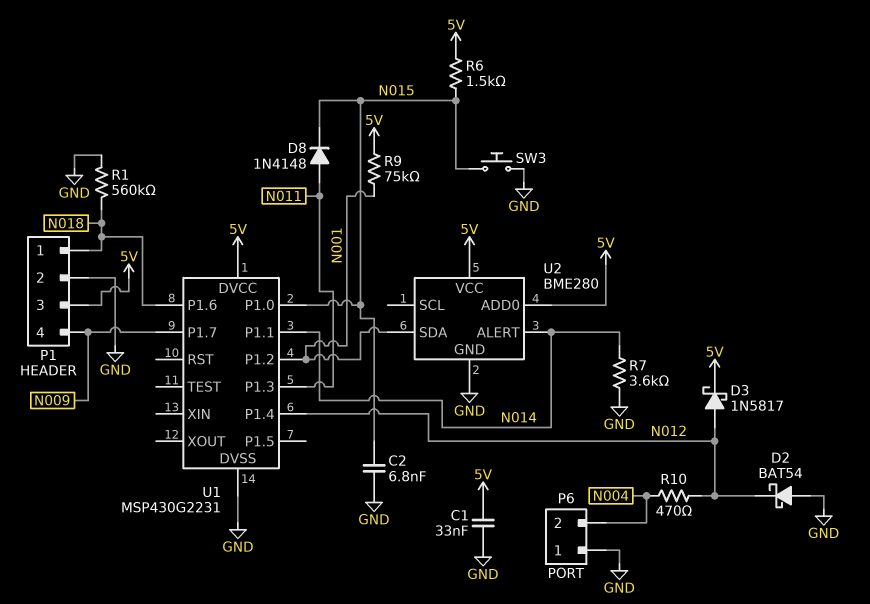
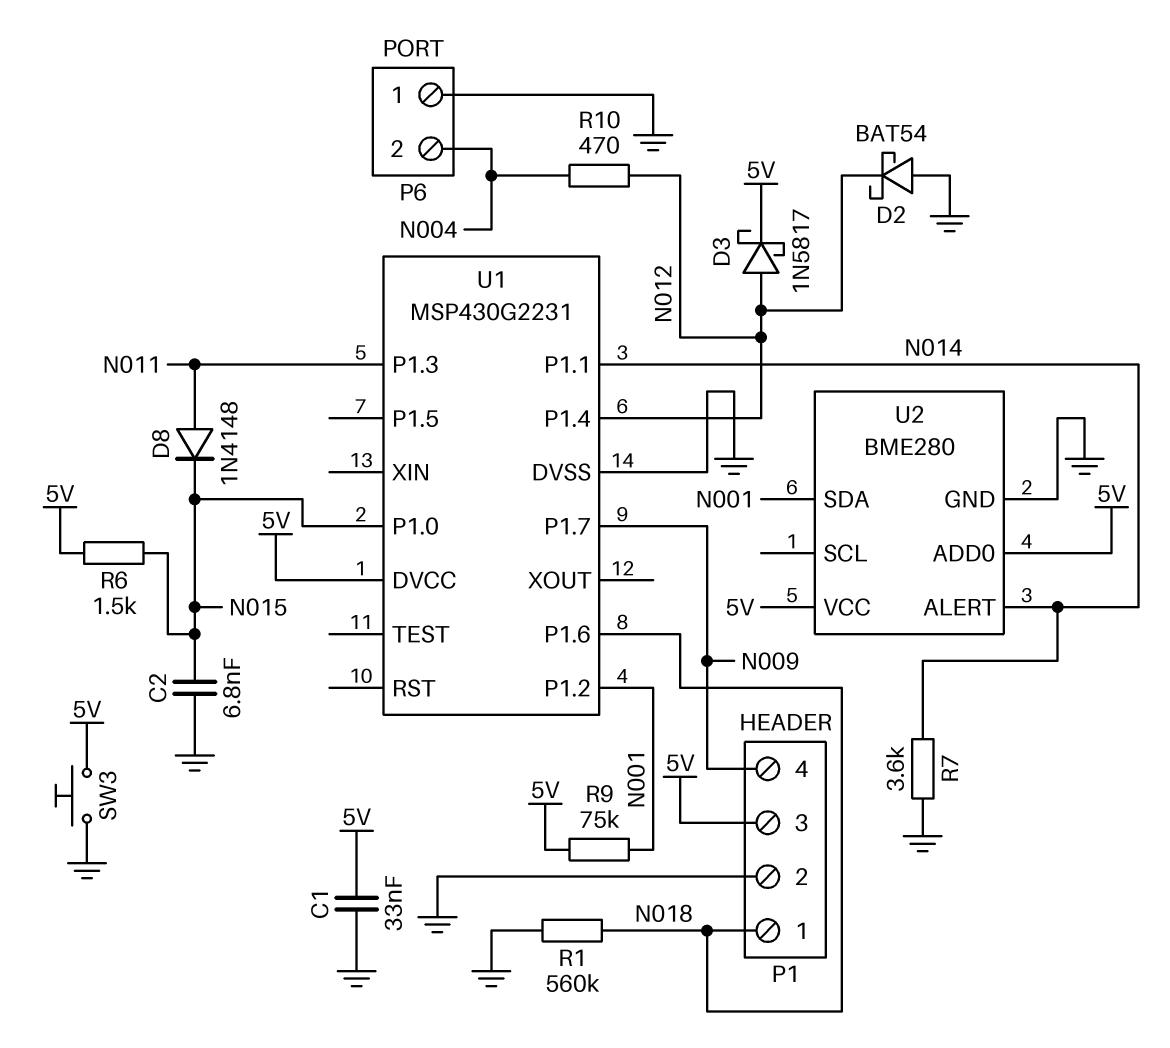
SW3: button (GND, N015) -> button (5V, GND)

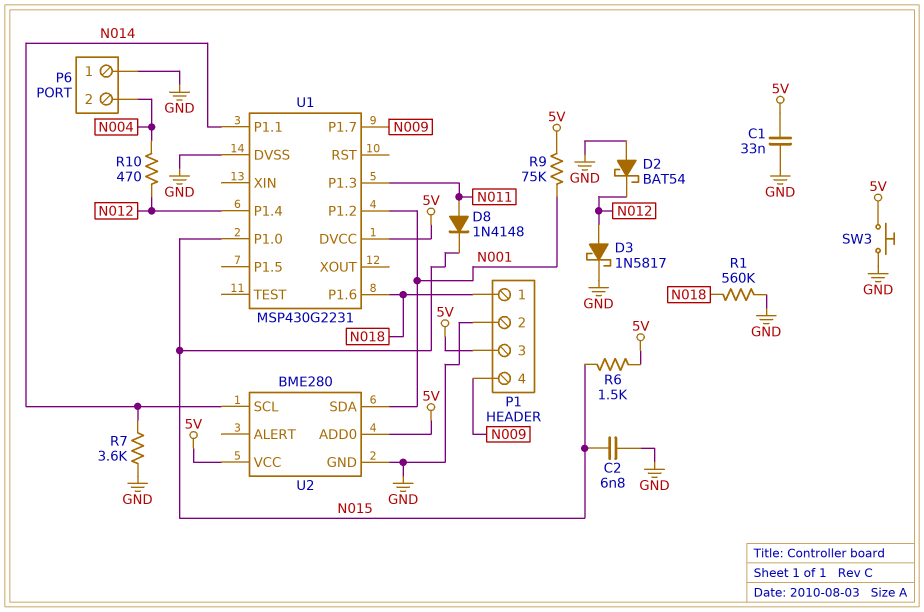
D3: schottky 1N5817 (A N012, K 5V) -> schottky 1N5817 (A N012, K GND)
U2 pin ALERT: N014 -> none
U2 pin SCL: none -> N014

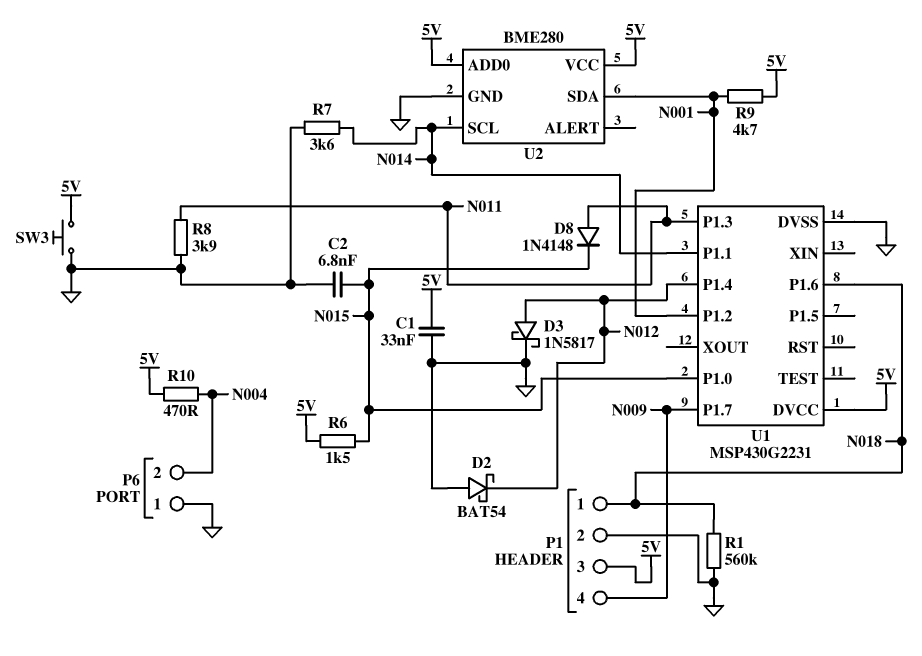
R8: none -> 3.9k (GND, N011)
R9: 75k (5V, N001) -> 4.7k (5V, N001)
R10: 470 (N004, N012) -> 470 (5V, N004)

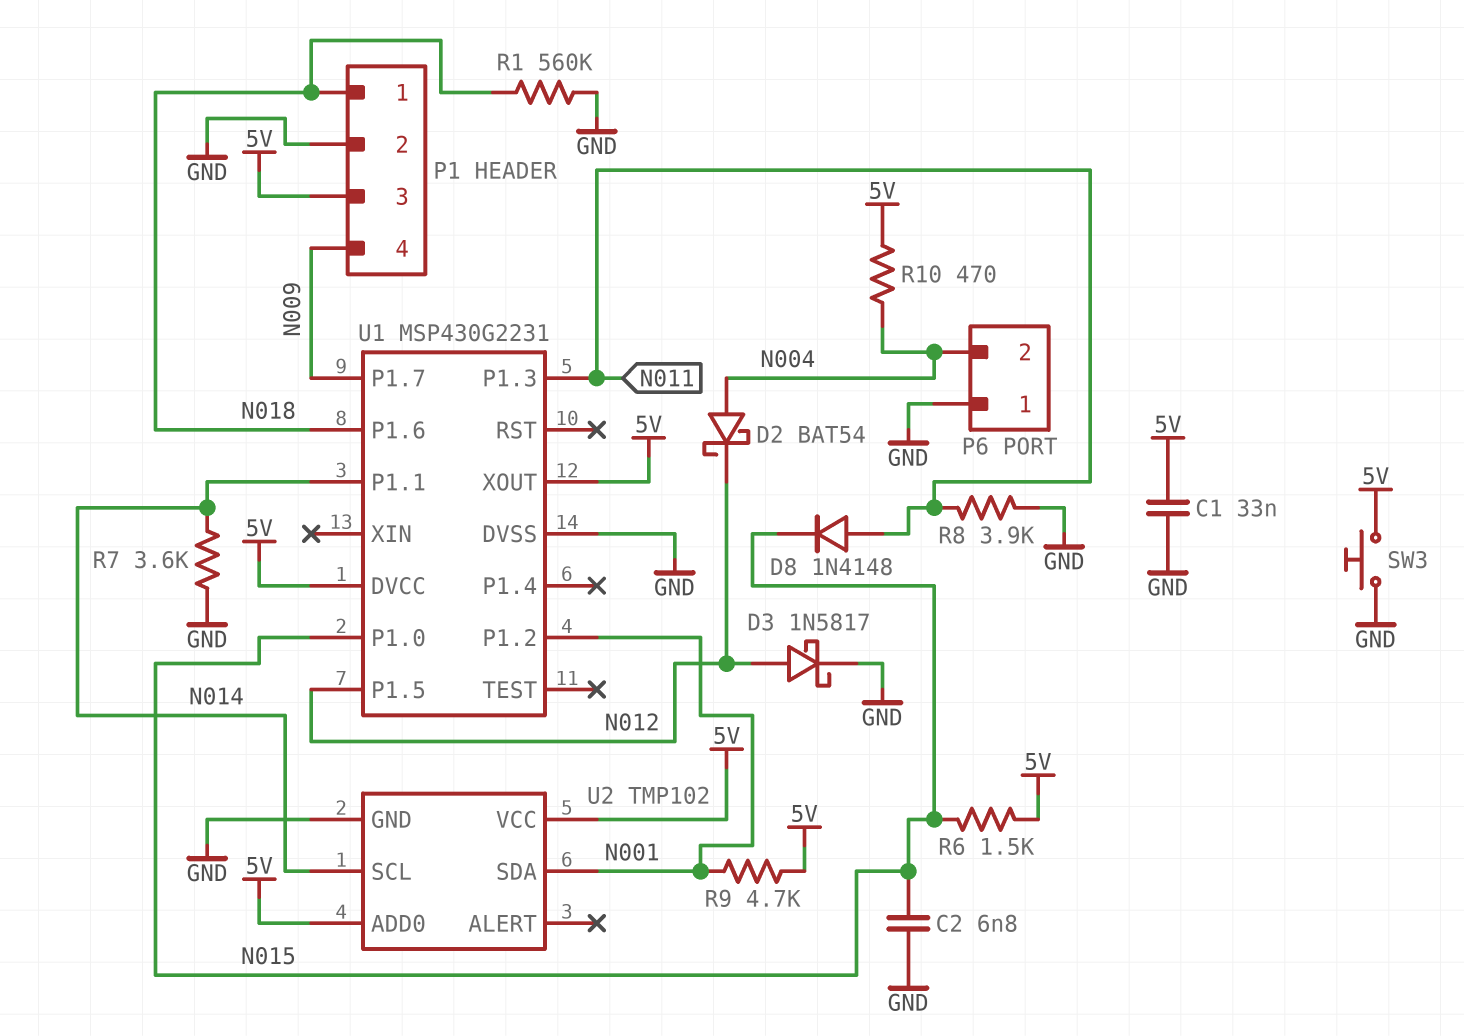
D2: schottky BAT54 (A GND, K N012) -> schottky BAT54 (A N004, K N012)
U1 pin P1.4: N012 -> none
U1 pin P1.5: none -> N012
U1 pin XOUT: none -> 5V
U2: BME280 -> TMP102

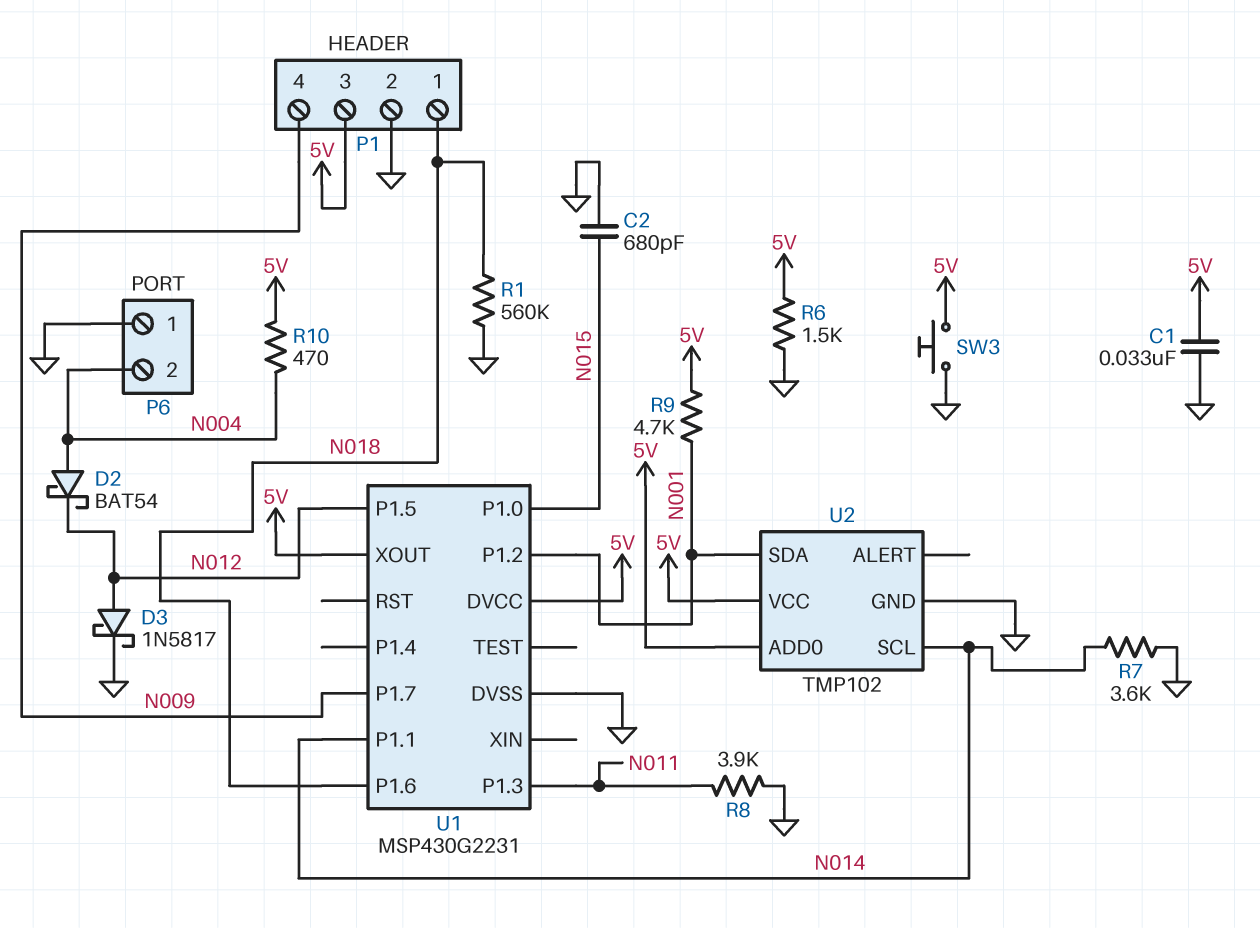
C2: 6.8nF (GND, N015) -> 680pF (GND, N015)
D8: diode 1N4148 (A N011, K N015) -> none
R6: 1.5k (5V, N015) -> 1.5k (5V, GND)

